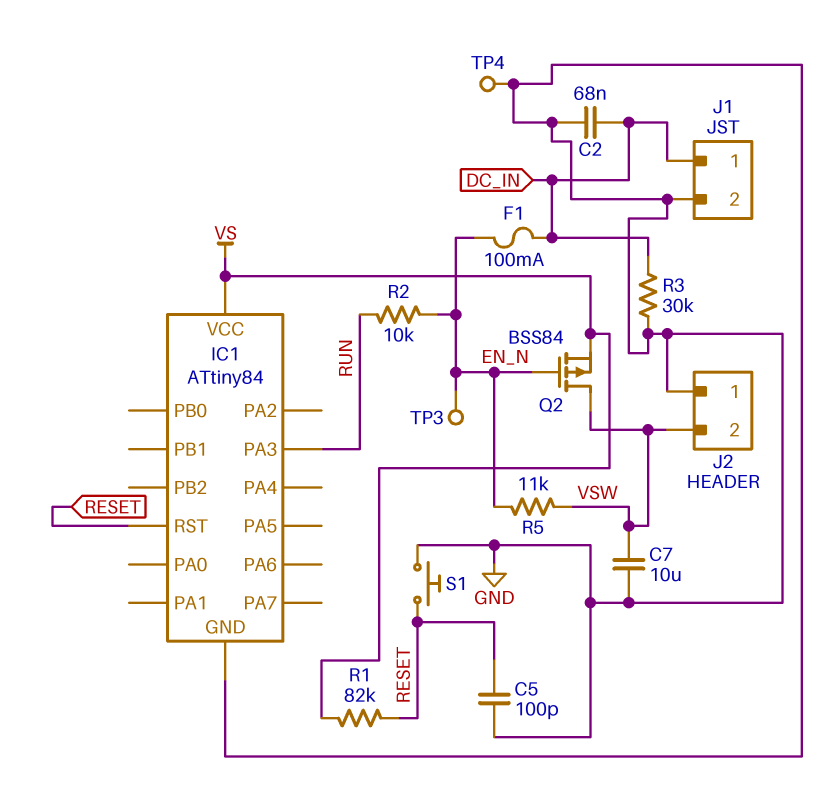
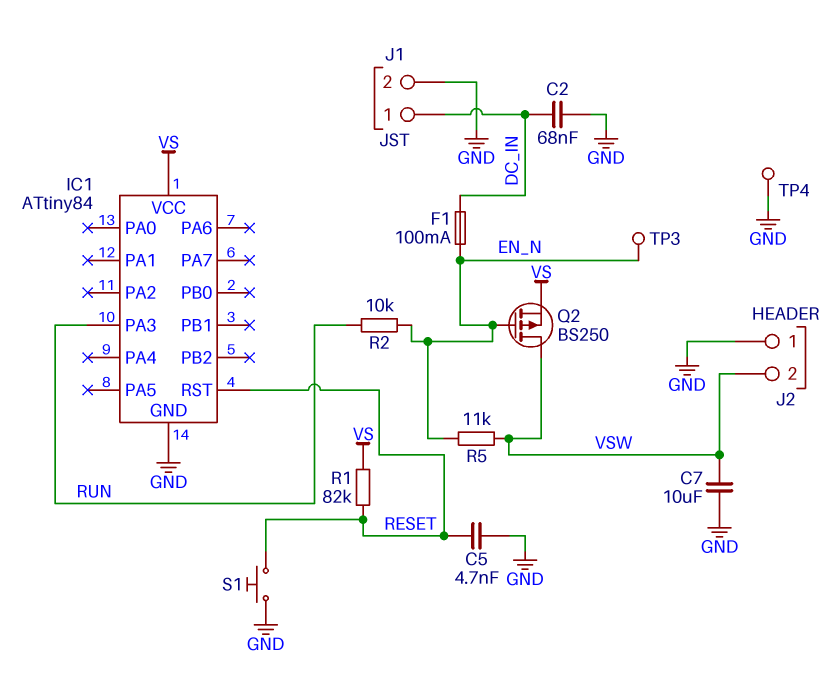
C5: 100pF (GND, RESET) -> 4.7nF (GND, RESET)
Q2: PMOS BSS84 (G EN_N, D VSW, S VS) -> PMOS BS250 (G EN_N, D VSW, S VS)
R3: 30k (DC_IN, GND) -> none

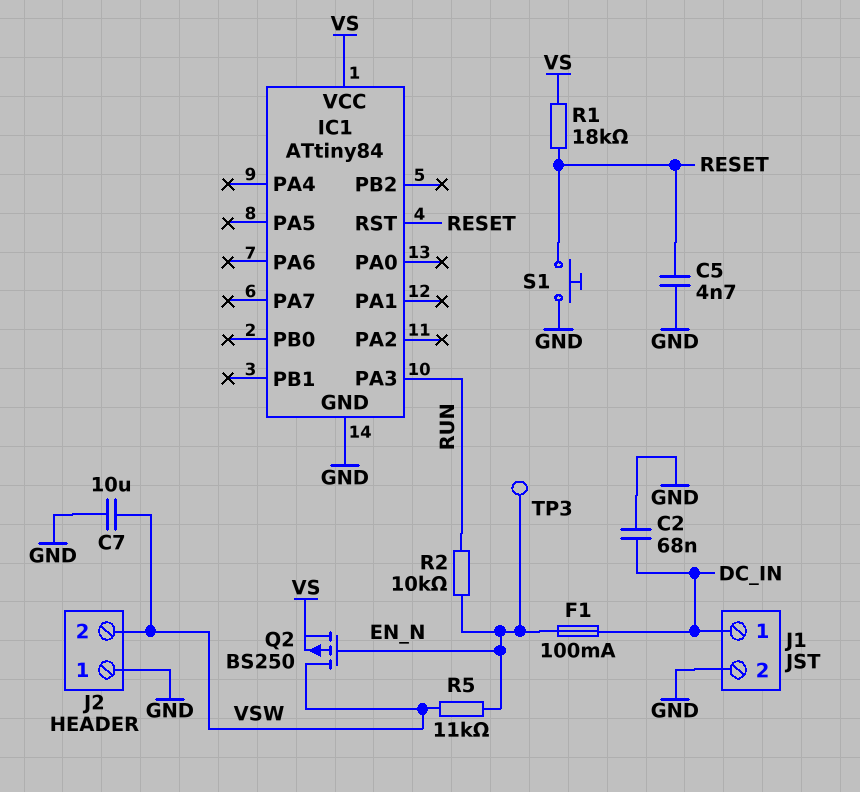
R1: 82k (RESET, VS) -> 18k (RESET, VS)
TP4: test point (GND) -> none

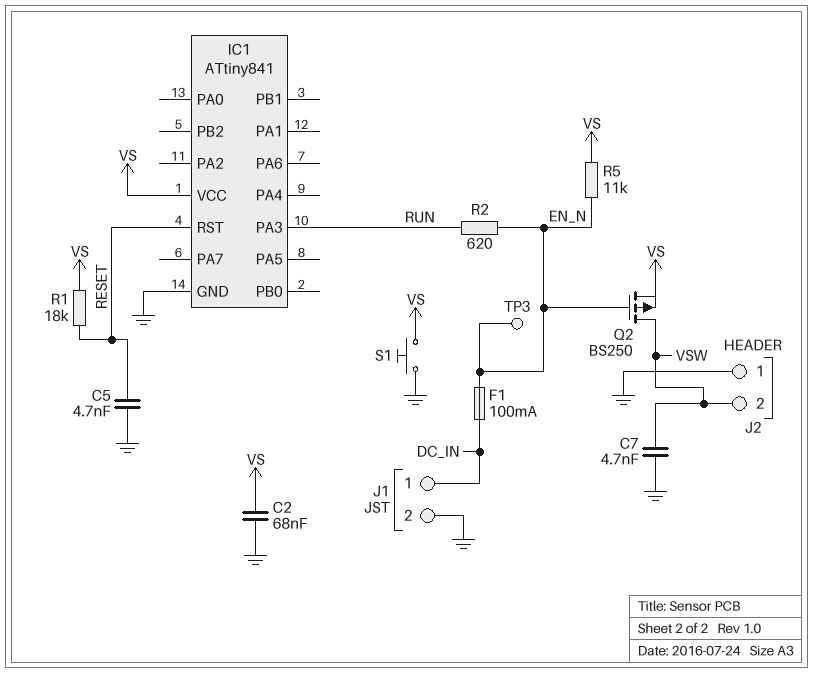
C2: 68nF (DC_IN, GND) -> 68nF (GND, VS)
C7: 10uF (GND, VSW) -> 4.7nF (GND, VSW)
IC1: ATtiny84 -> ATtiny841
R2: 10k (EN_N, RUN) -> 620 (EN_N, RUN)
R5: 11k (EN_N, VSW) -> 11k (EN_N, VS)
S1: button (GND, RESET) -> button (GND, VS)

